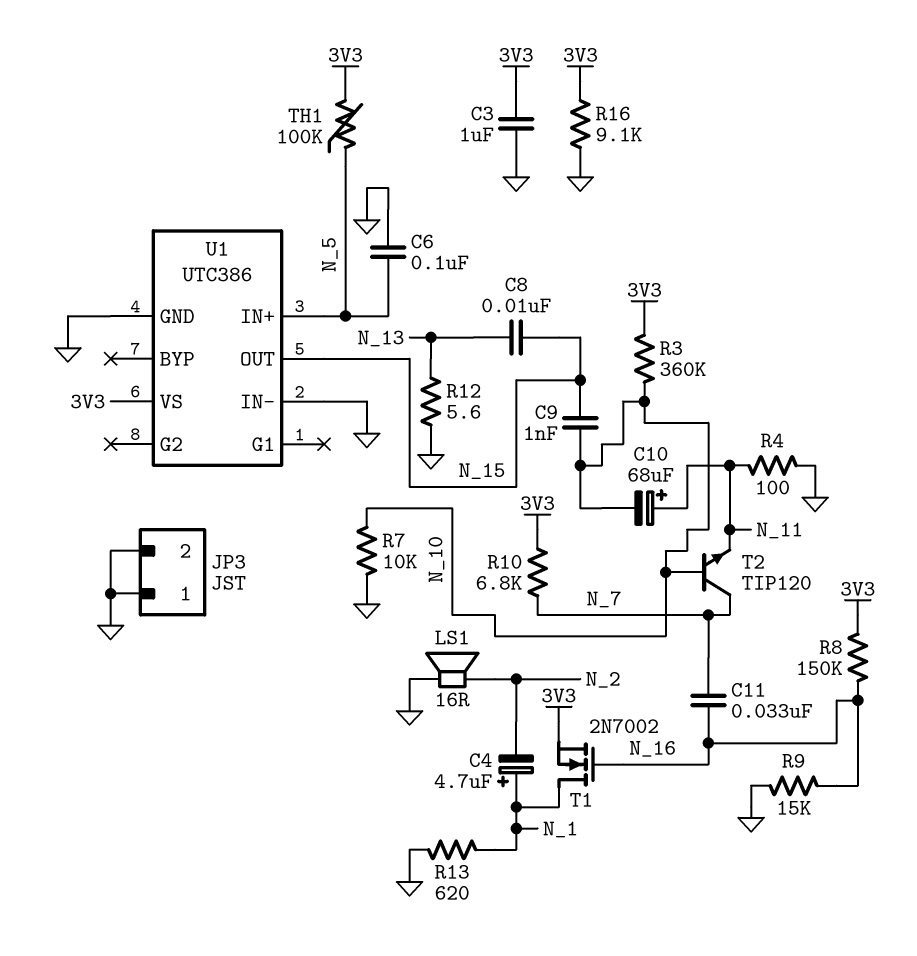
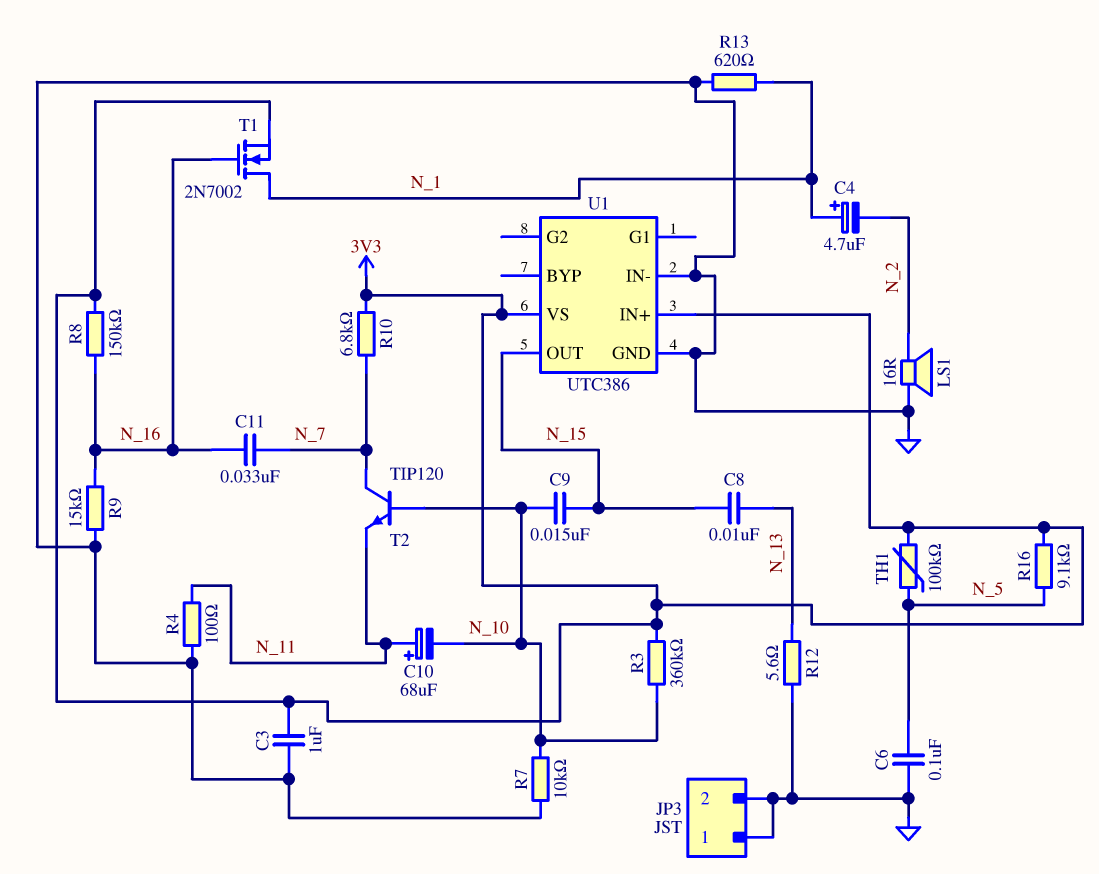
C9: 1nF (N_10, N_15) -> 15nF (N_10, N_15)
R16: 9.1k (3V3, GND) -> 9.1k (3V3, N_5)
U1 pin IN+: N_5 -> 3V3

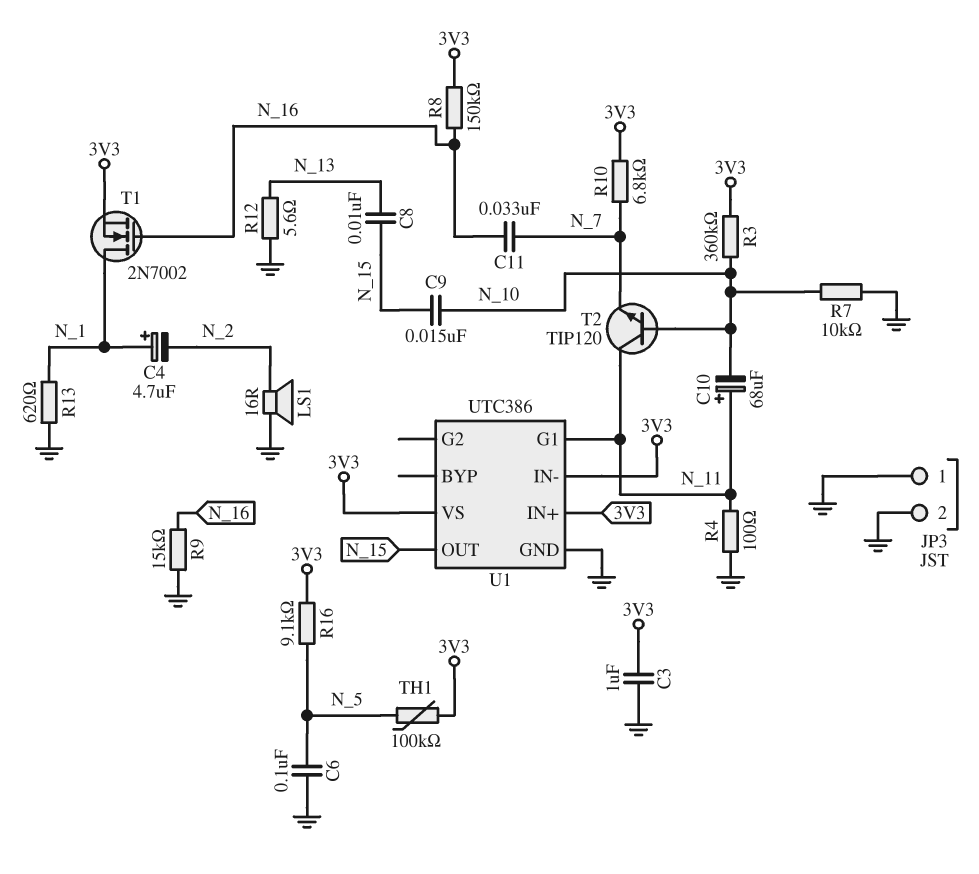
T2: NPN TIP120 (B N_10, C N_7, E N_11) -> NPN TIP120 (B N_10, C N_11, E N_7)
U1 pin G1: none -> N_11
U1 pin IN-: GND -> 3V3

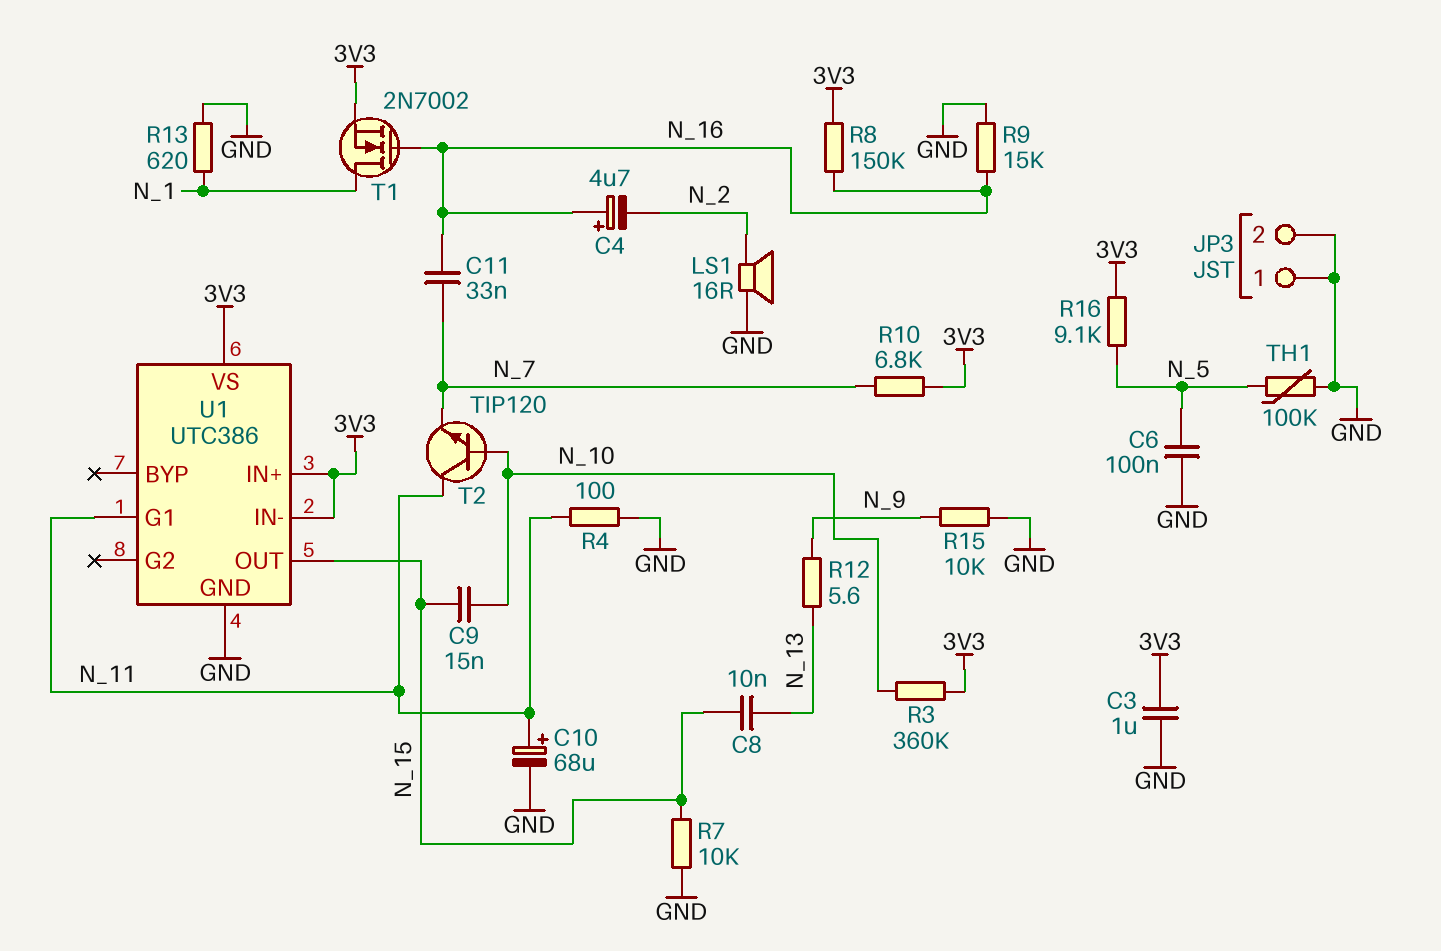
C4: 4.7uF (plus N_1, minus N_2) -> 4.7uF (plus N_16, minus N_2)
C10: 68uF (plus N_11, minus N_10) -> 68uF (plus N_11, minus GND)
R7: 10k (GND, N_10) -> 10k (GND, N_15)
R12: 5.6 (GND, N_13) -> 5.6 (N_9, N_13)
R15: none -> 10k (GND, N_9)
TH1: 100k (3V3, N_5) -> 100k (GND, N_5)

